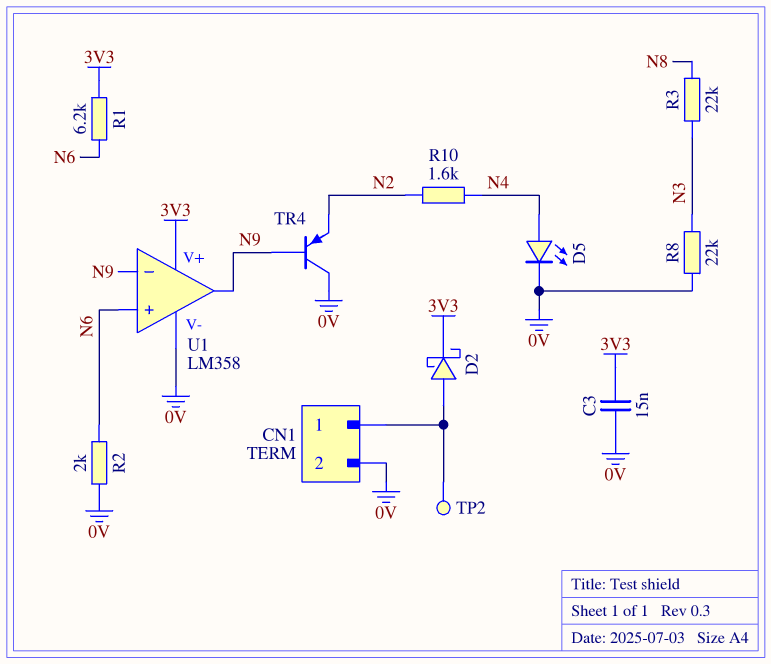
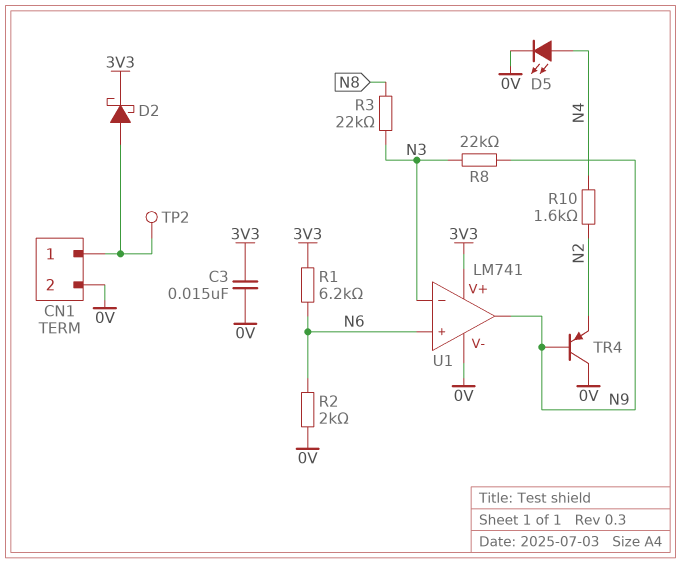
R8: 22k (0V, N3) -> 22k (N3, N9)
U1: LM358 -> LM741
U1 pin in-: N9 -> N3

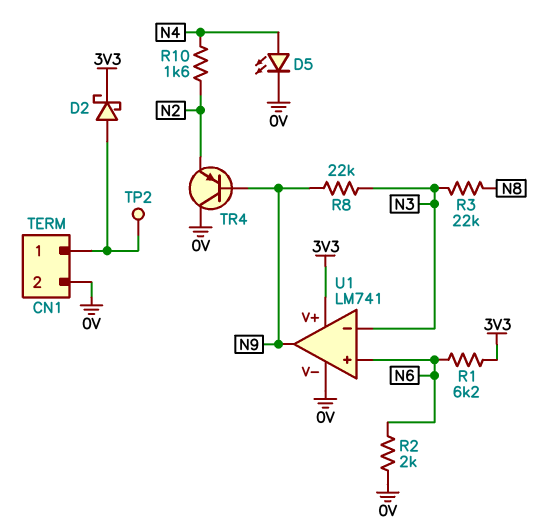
C3: 15nF (0V, 3V3) -> none

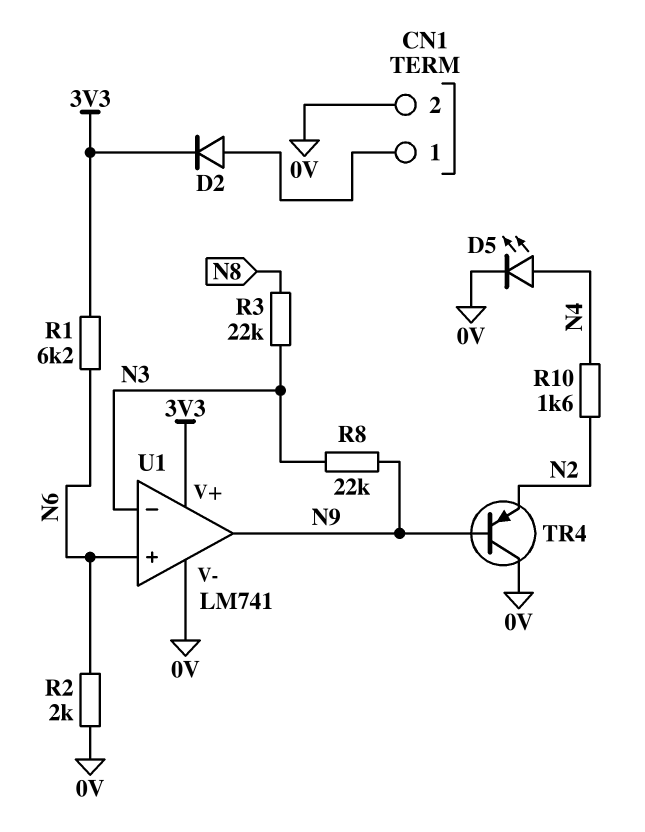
D2: schottky (A CN1/1, K 3V3) -> diode (A CN1/1, K 3V3)
TP2: test point (CN1/1) -> none

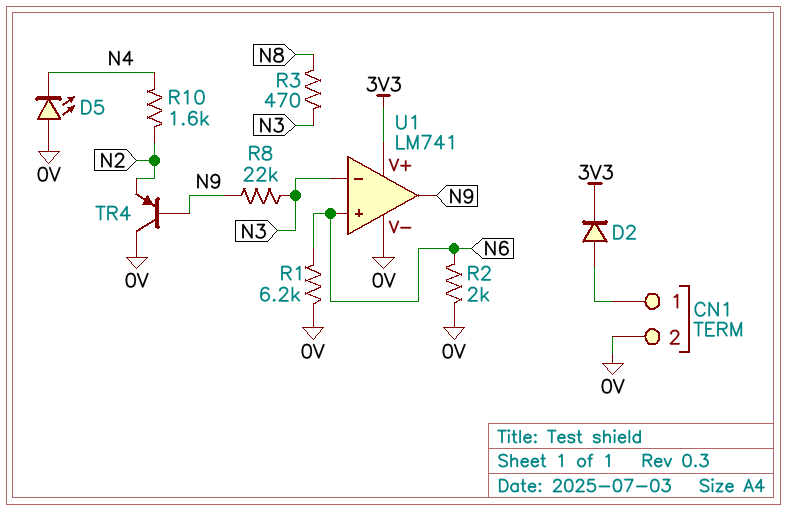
D5: LED (A N4, K 0V) -> LED (A 0V, K N4)
R1: 6.2k (3V3, N6) -> 6.2k (0V, N6)
R3: 22k (N3, N8) -> 470 (N3, N8)

